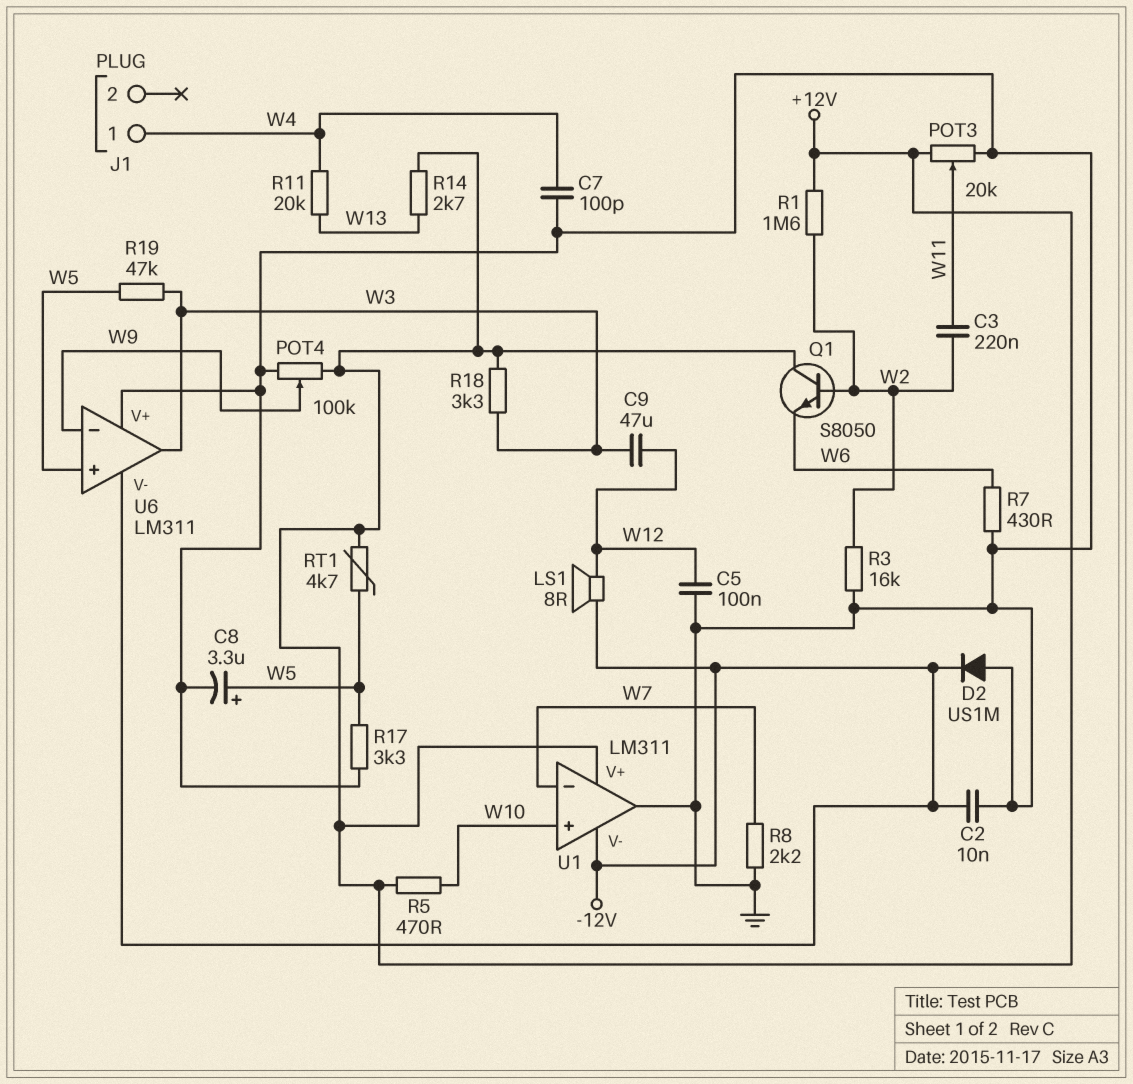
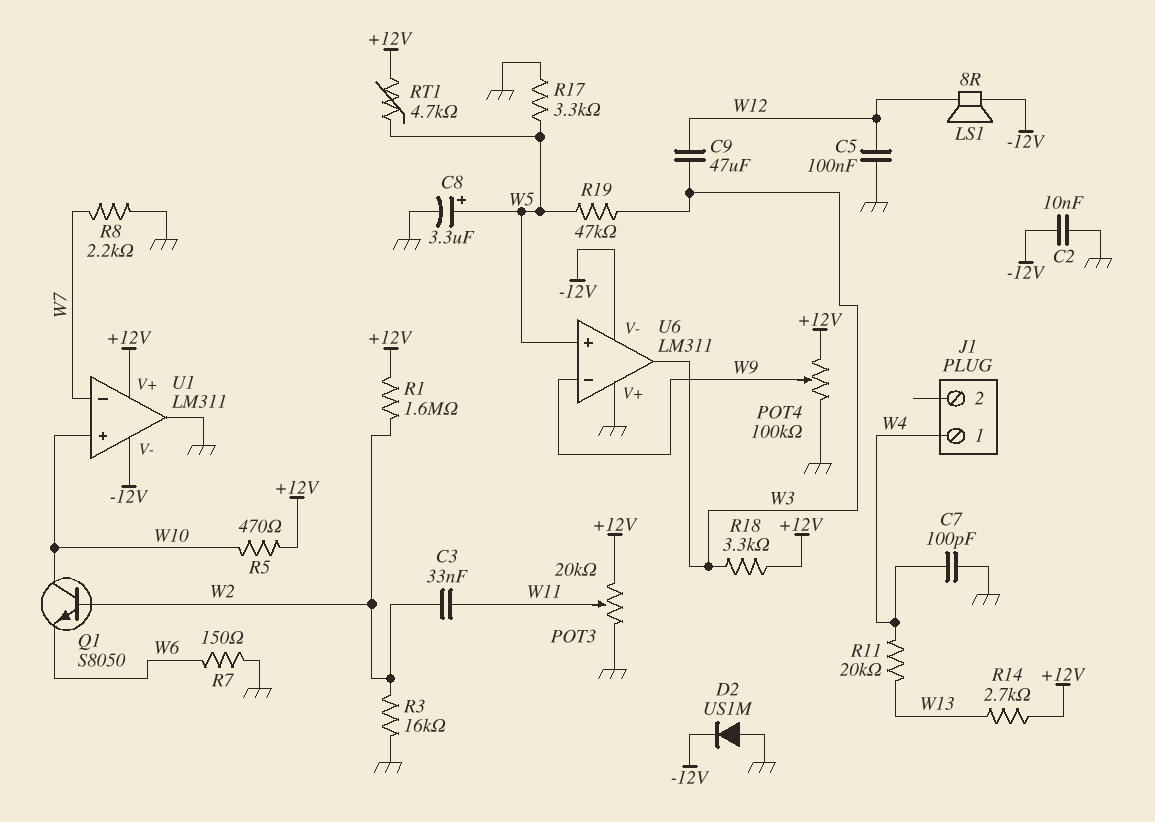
C3: 220nF (W2, W11) -> 33nF (W2, W11)
Q1: NPN S8050 (B W2, C +12V, E W6) -> NPN S8050 (B W2, C W10, E W6)
R7: 430 (GND, W6) -> 150 (GND, W6)

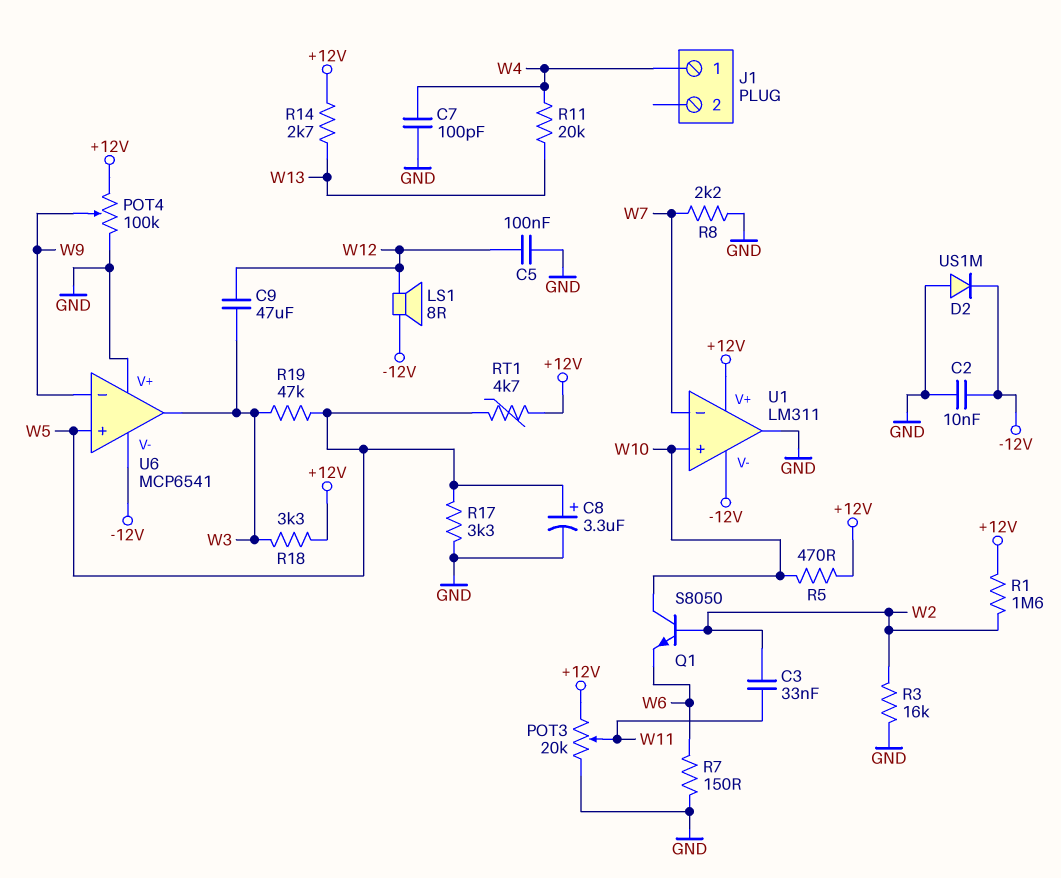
U6: LM311 -> MCP6541

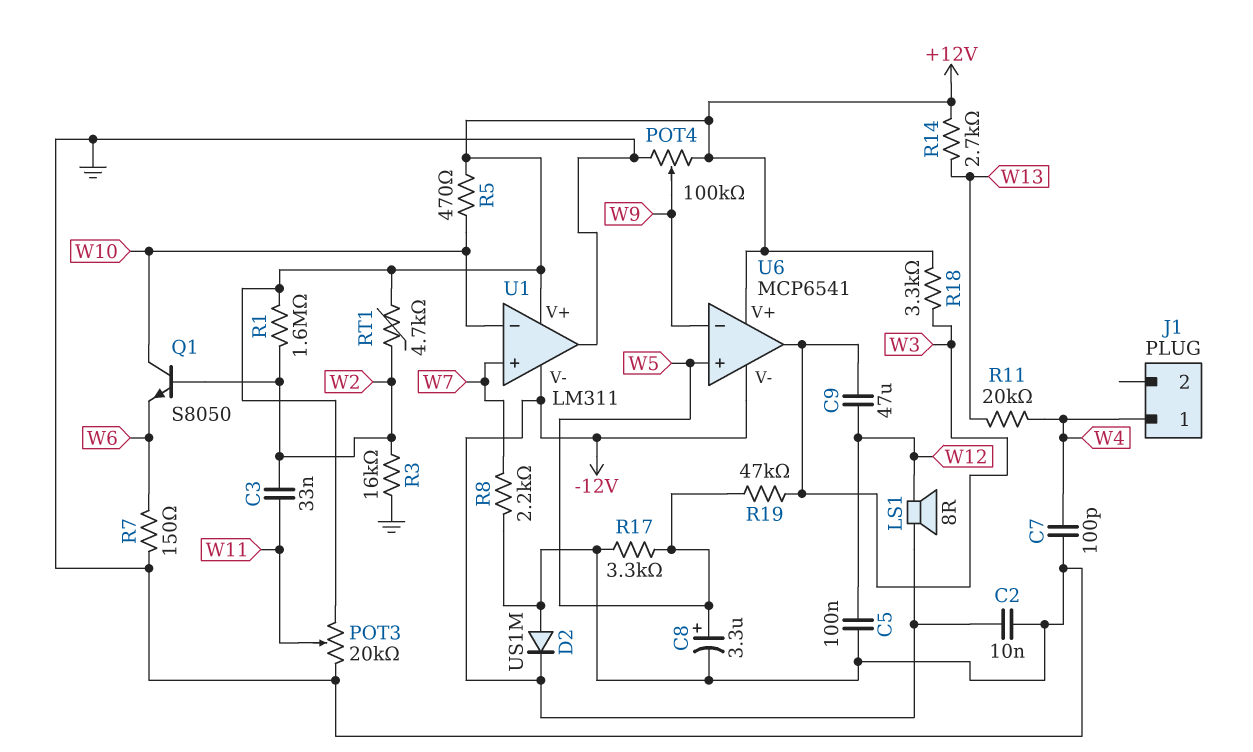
RT1: 4.7k (+12V, W5) -> 4.7k (+12V, W2)
U1 pin in+: W10 -> W7
U1 pin in-: W7 -> W10
U6 pin V+: GND -> +12V

